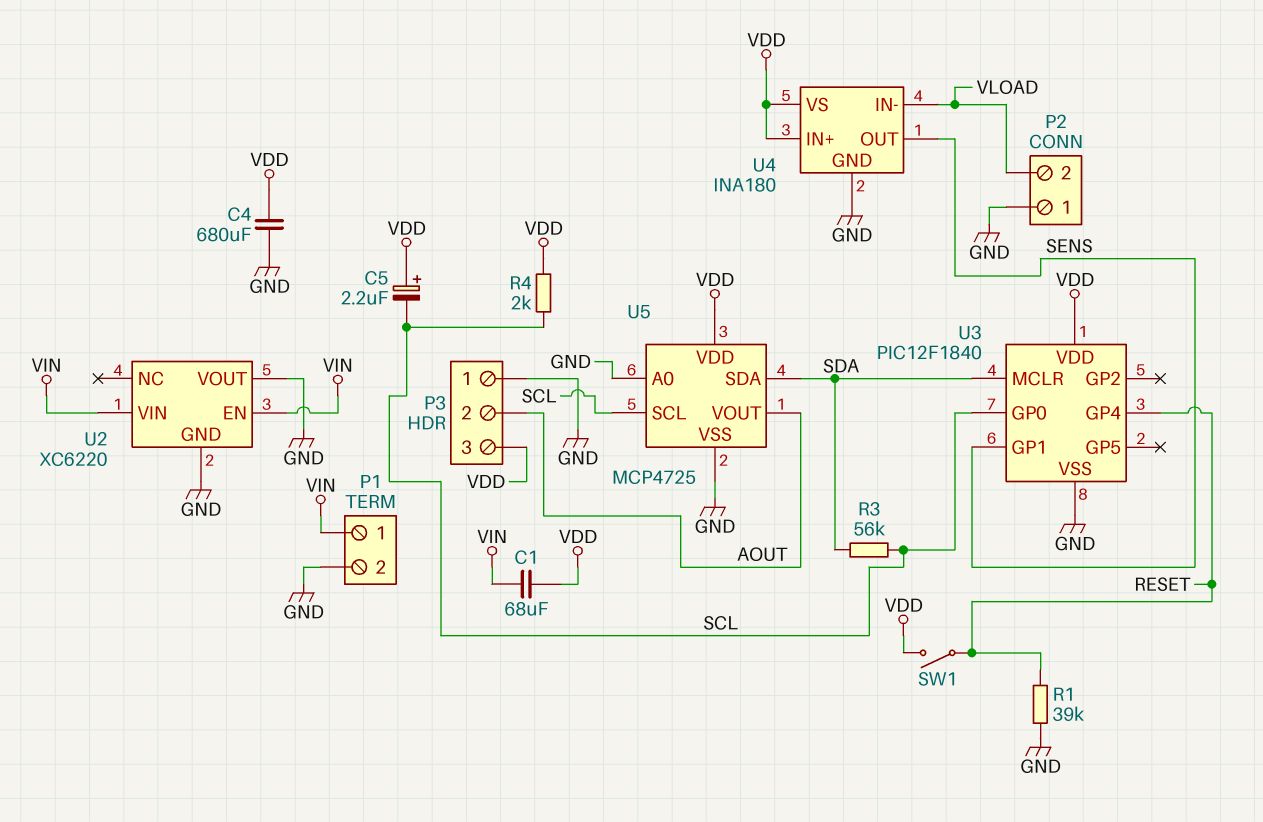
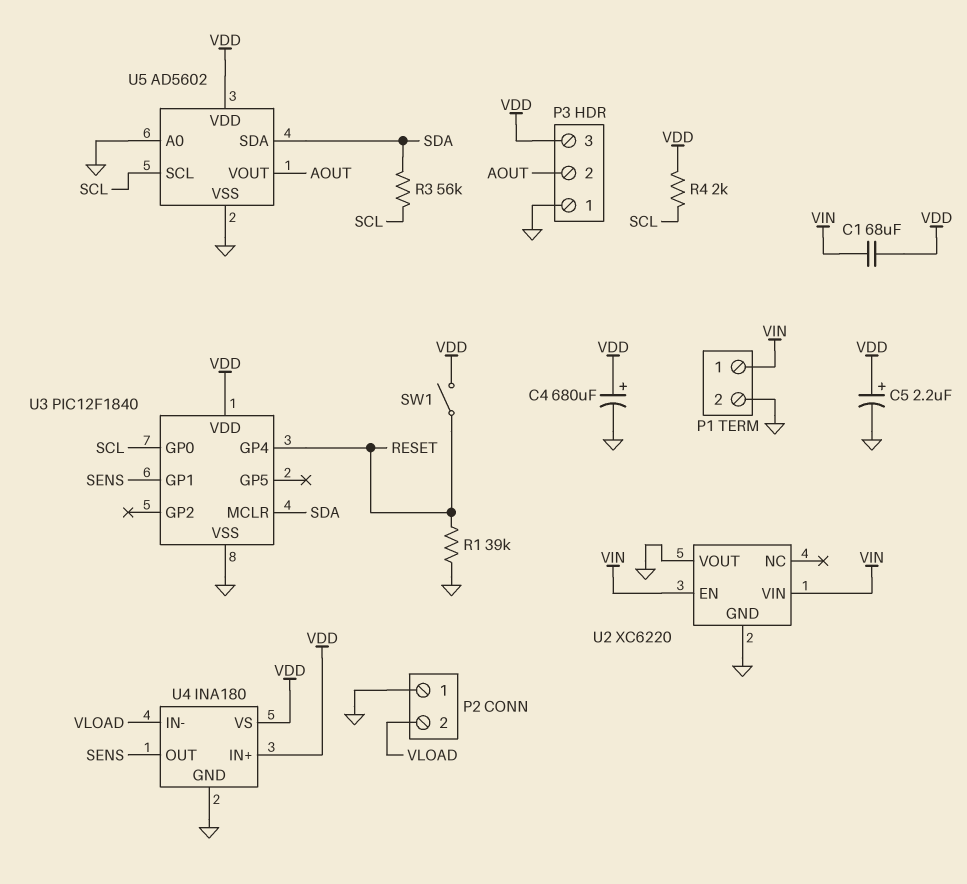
C4: 680uF (GND, VDD) -> 680uF (plus VDD, minus GND)
C5: 2.2uF (plus VDD, minus SCL) -> 2.2uF (plus VDD, minus GND)
U5: MCP4725 -> AD5602

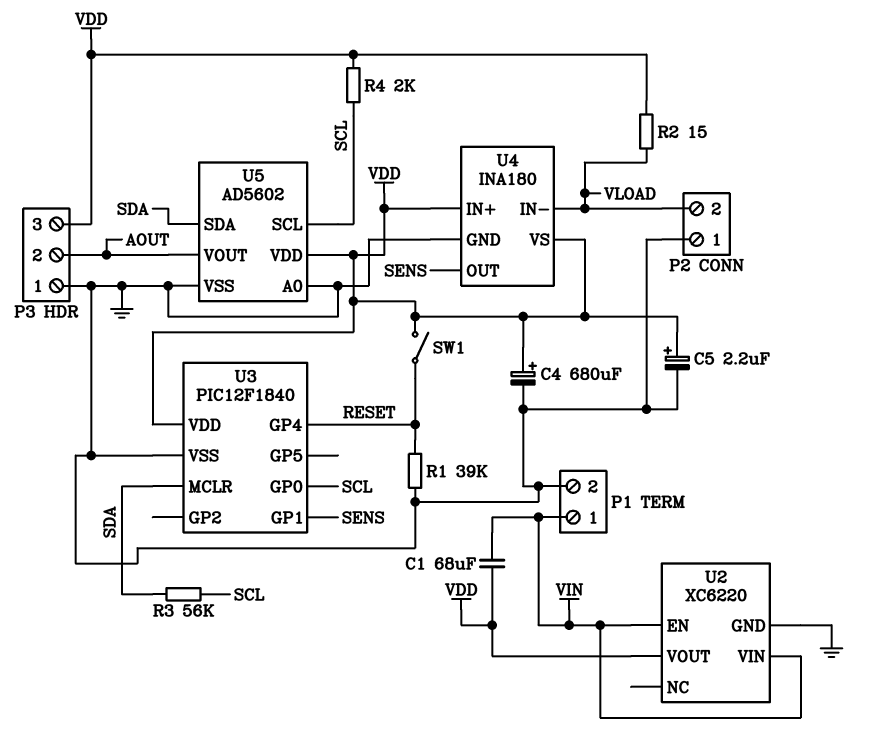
R2: none -> 15 (VDD, VLOAD)
U2 pin VOUT: GND -> VDD

